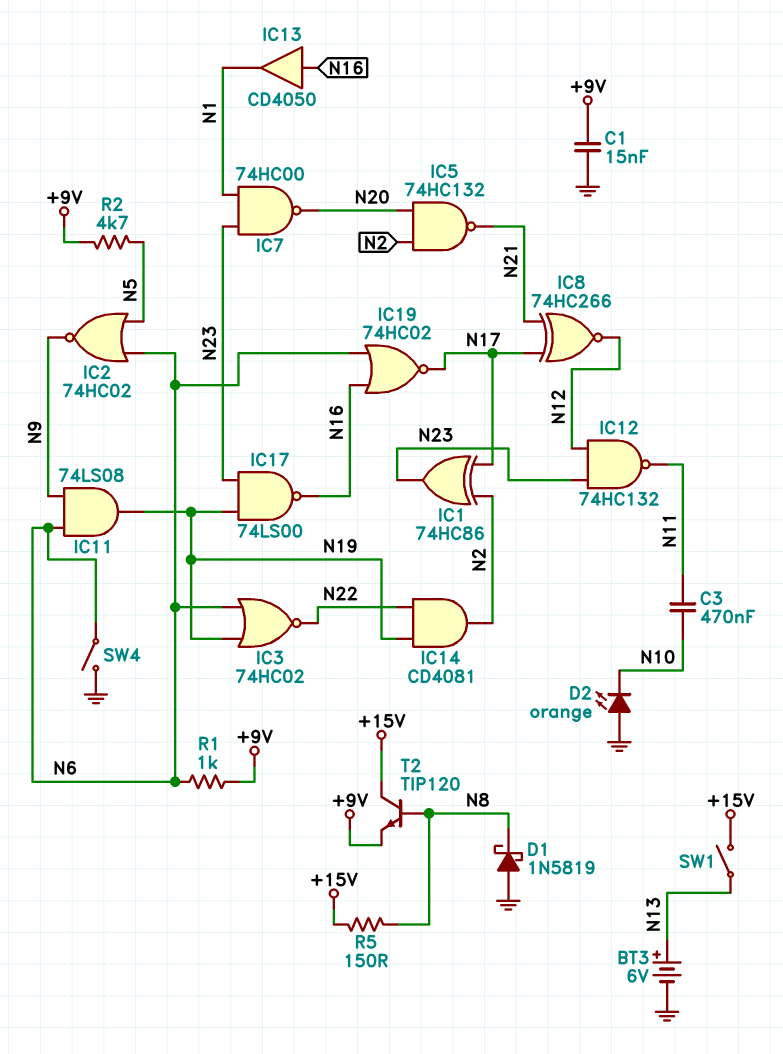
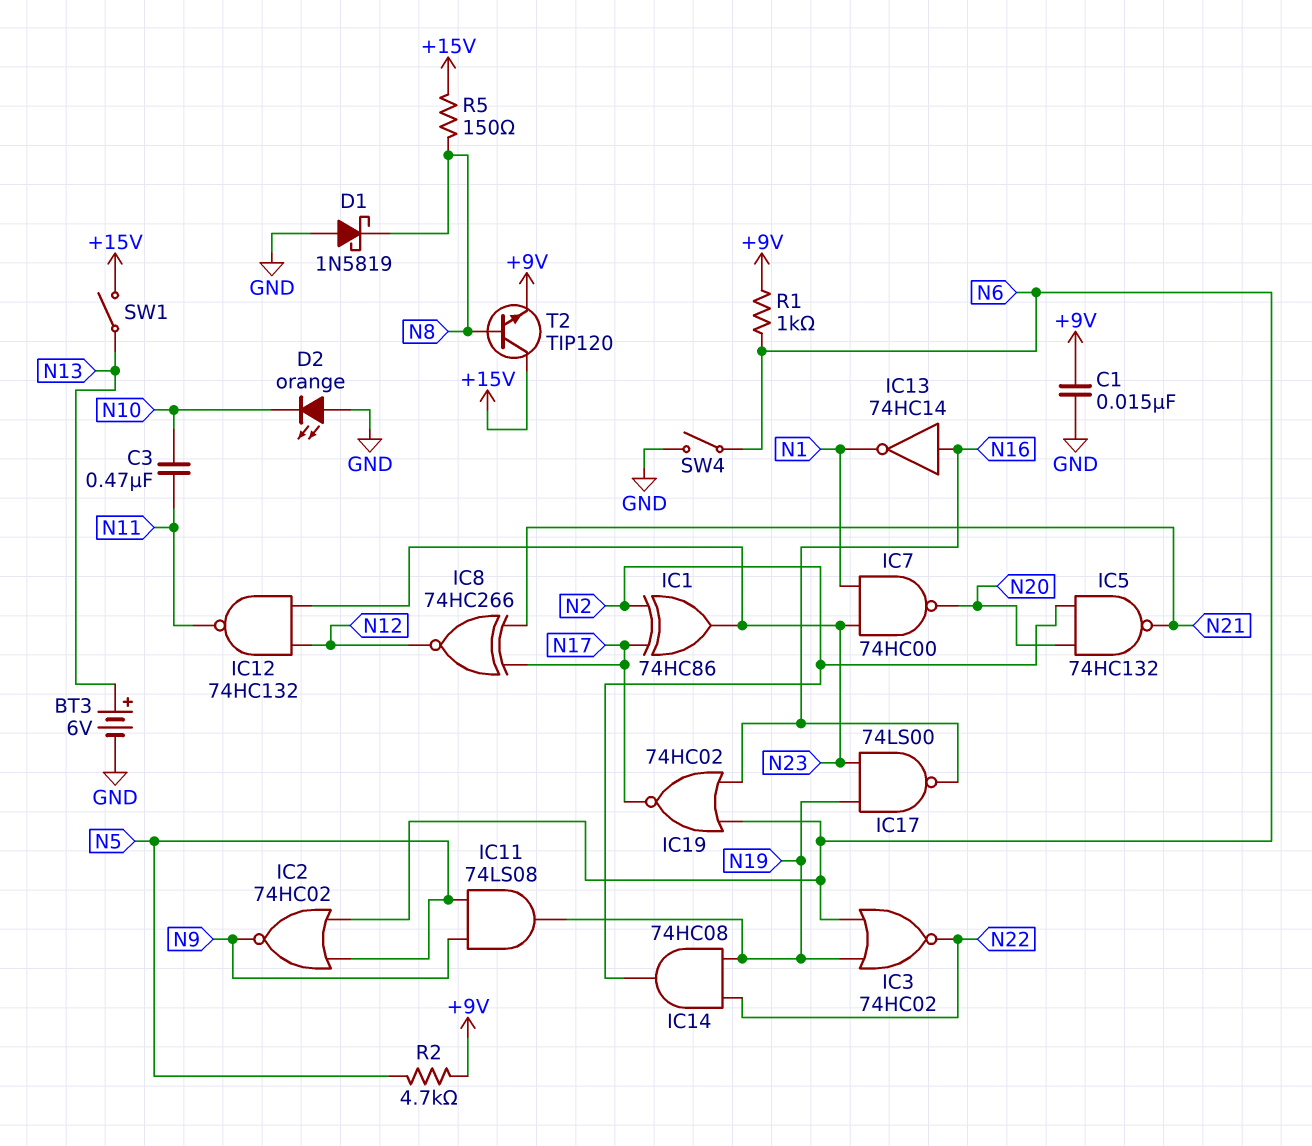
IC11: AND 74LS08 (in N6, in N9, out N19) -> AND 74LS08 (in N5, in N9, out N19)
IC13: buffer CD4050 (in N16, out N1) -> NOT 74HC14 (in N16, out N1)
IC14: AND CD4081 (in N19, in N22, out N2) -> AND 74HC08 (in N19, in N22, out N2)

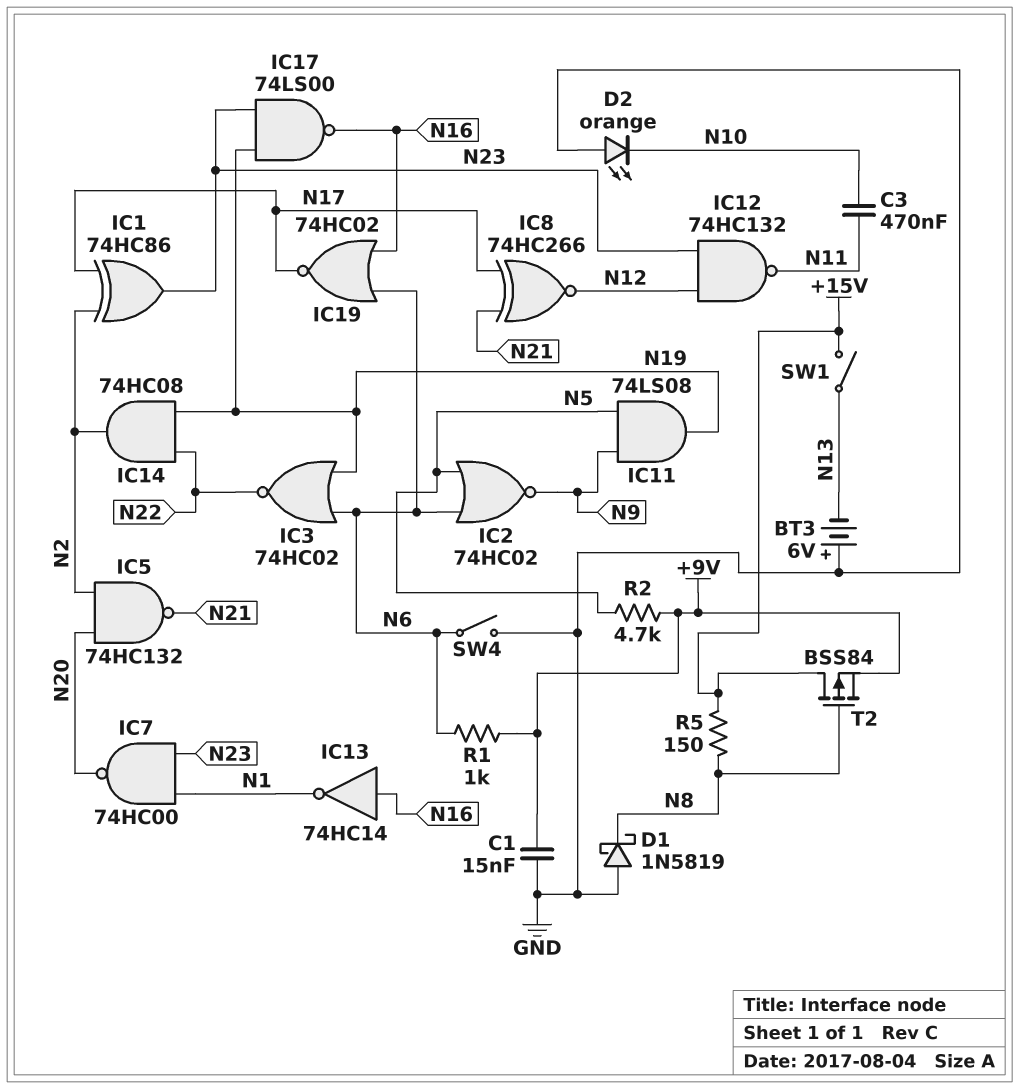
BT3: 6V (plus N13, minus GND) -> 6V (plus GND, minus N13)
T2: NPN TIP120 (B N8, C +15V, E +9V) -> PMOS BSS84 (G N8, D +15V, S +9V)

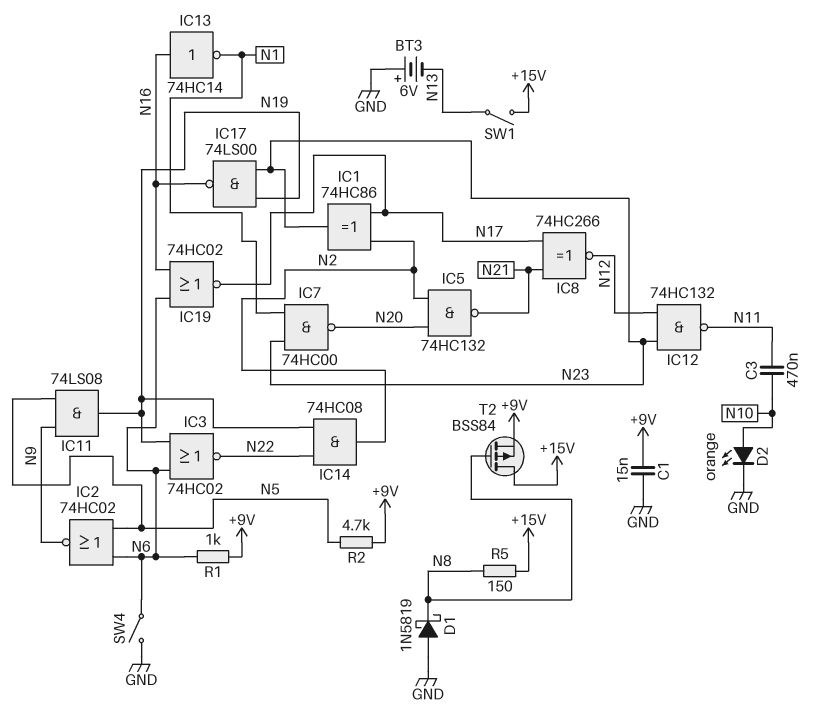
D2: LED orange (A GND, K N10) -> LED orange (A N10, K GND)

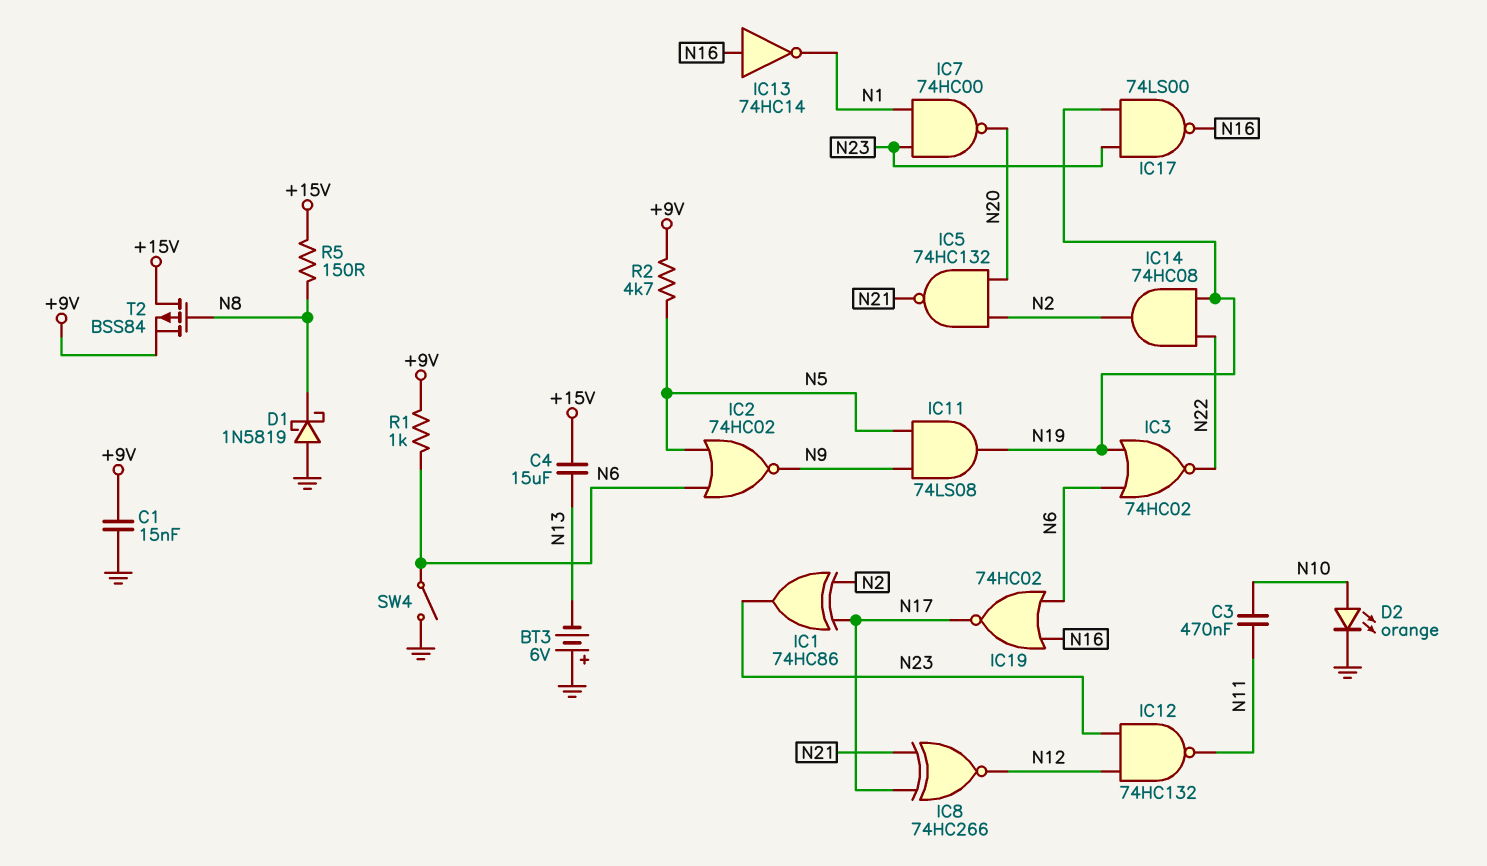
C4: none -> 15uF (+15V, N13)
SW1: switch (+15V, N13) -> none

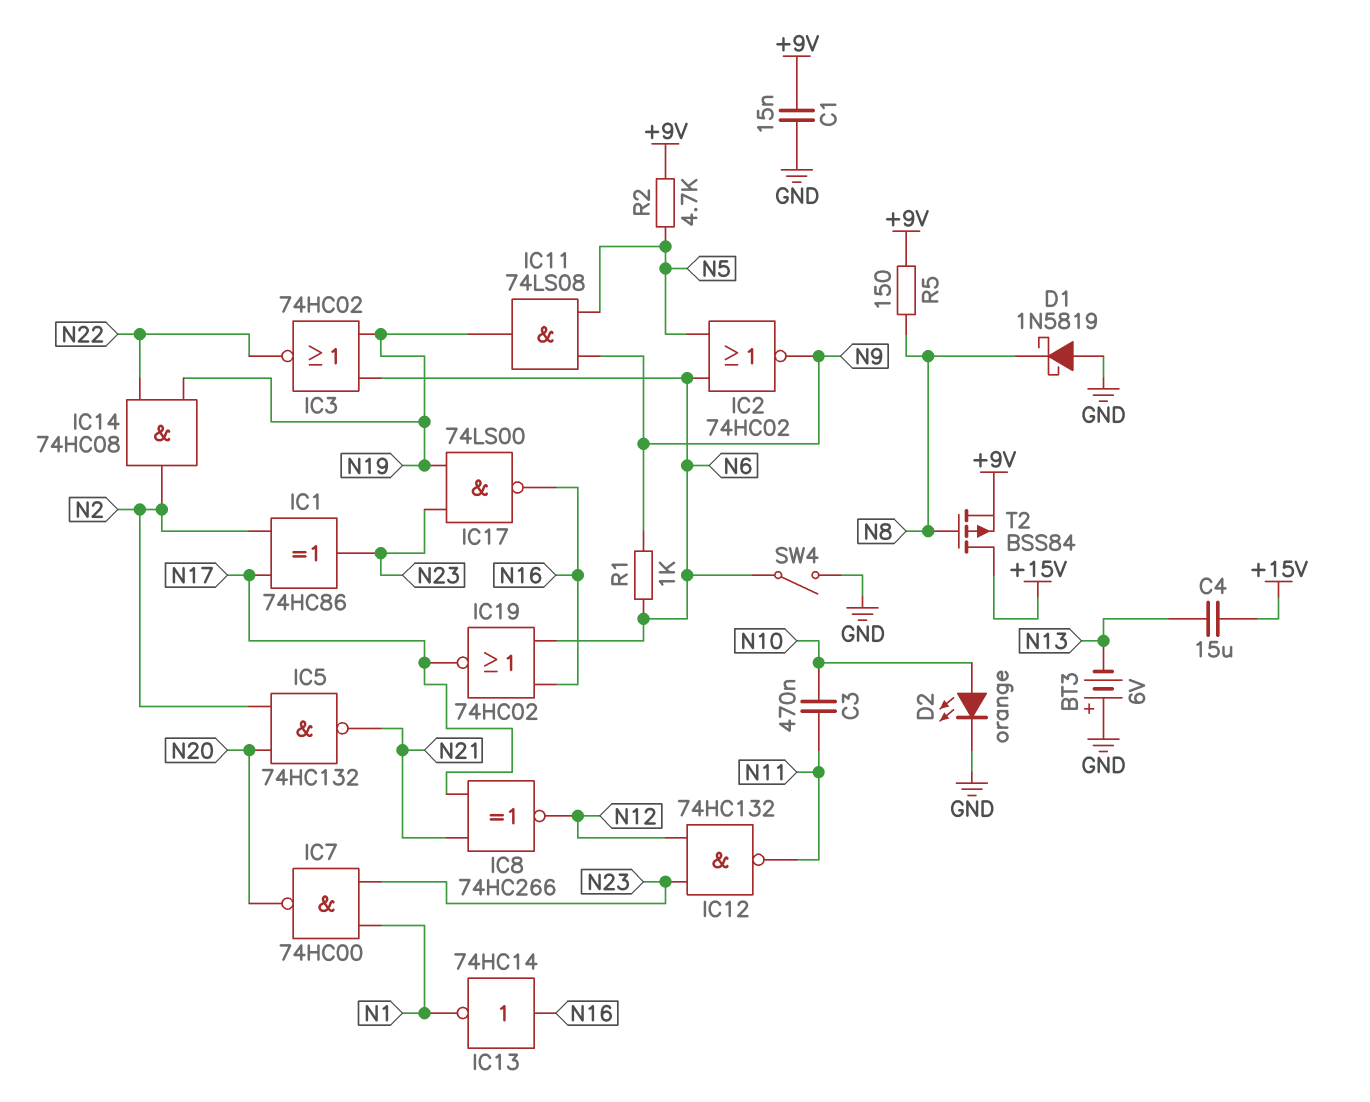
R1: 1k (+9V, N6) -> 1k (N6, N9)
R5: 150 (+15V, N8) -> 150 (+9V, N8)

